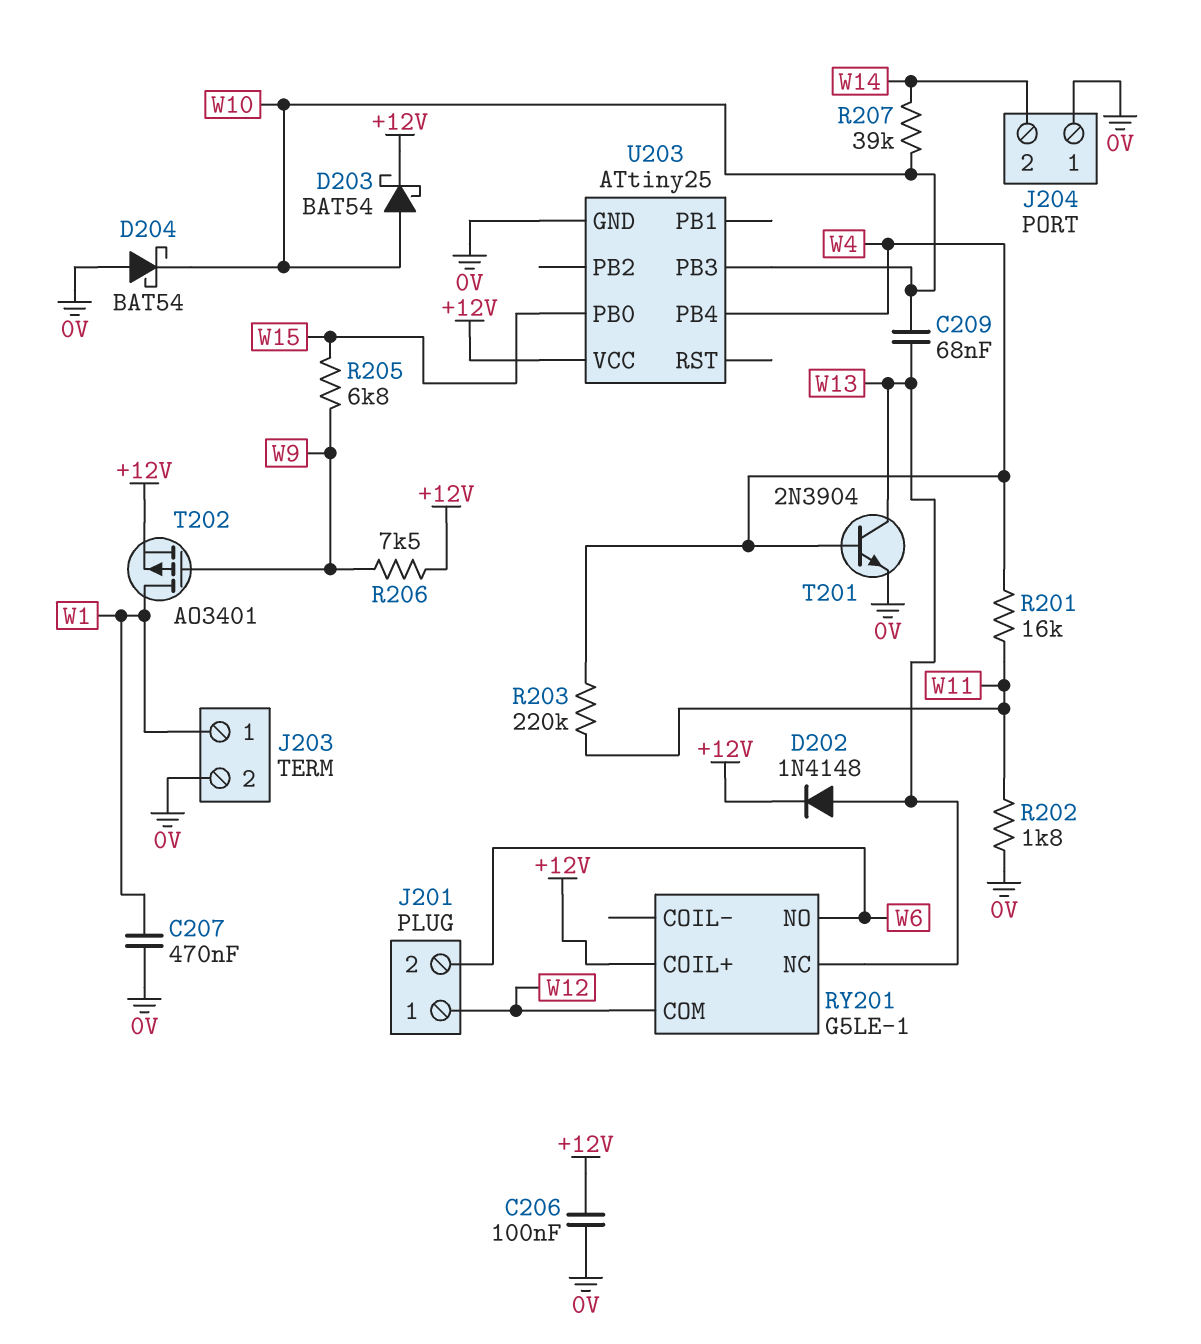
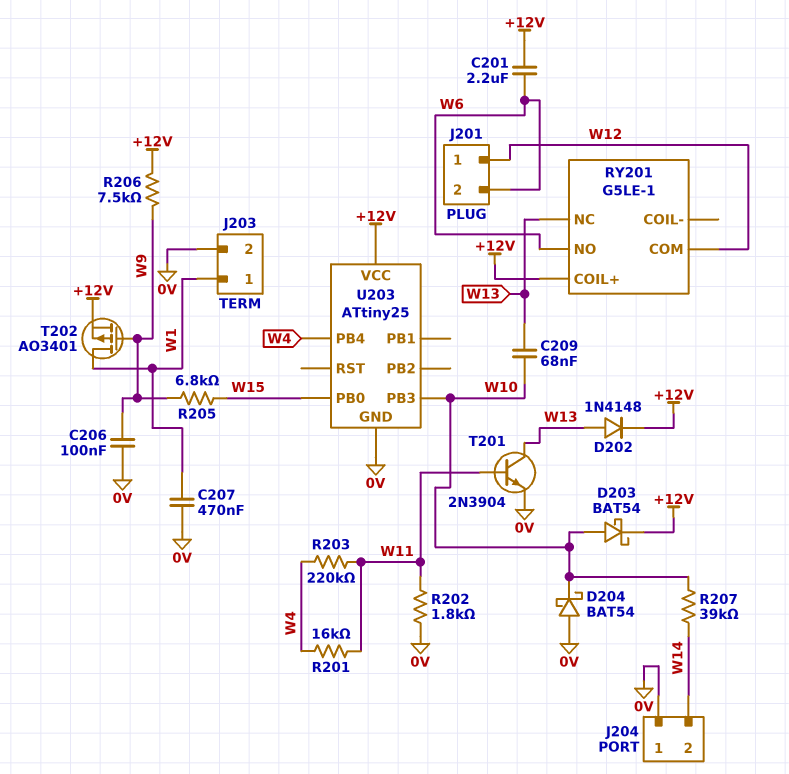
C201: none -> 2.2uF (+12V, W6)
C206: 100nF (+12V, 0V) -> 100nF (0V, W9)
T201: NPN 2N3904 (B W4, C W13, E 0V) -> NPN 2N3904 (B W11, C W13, E 0V)

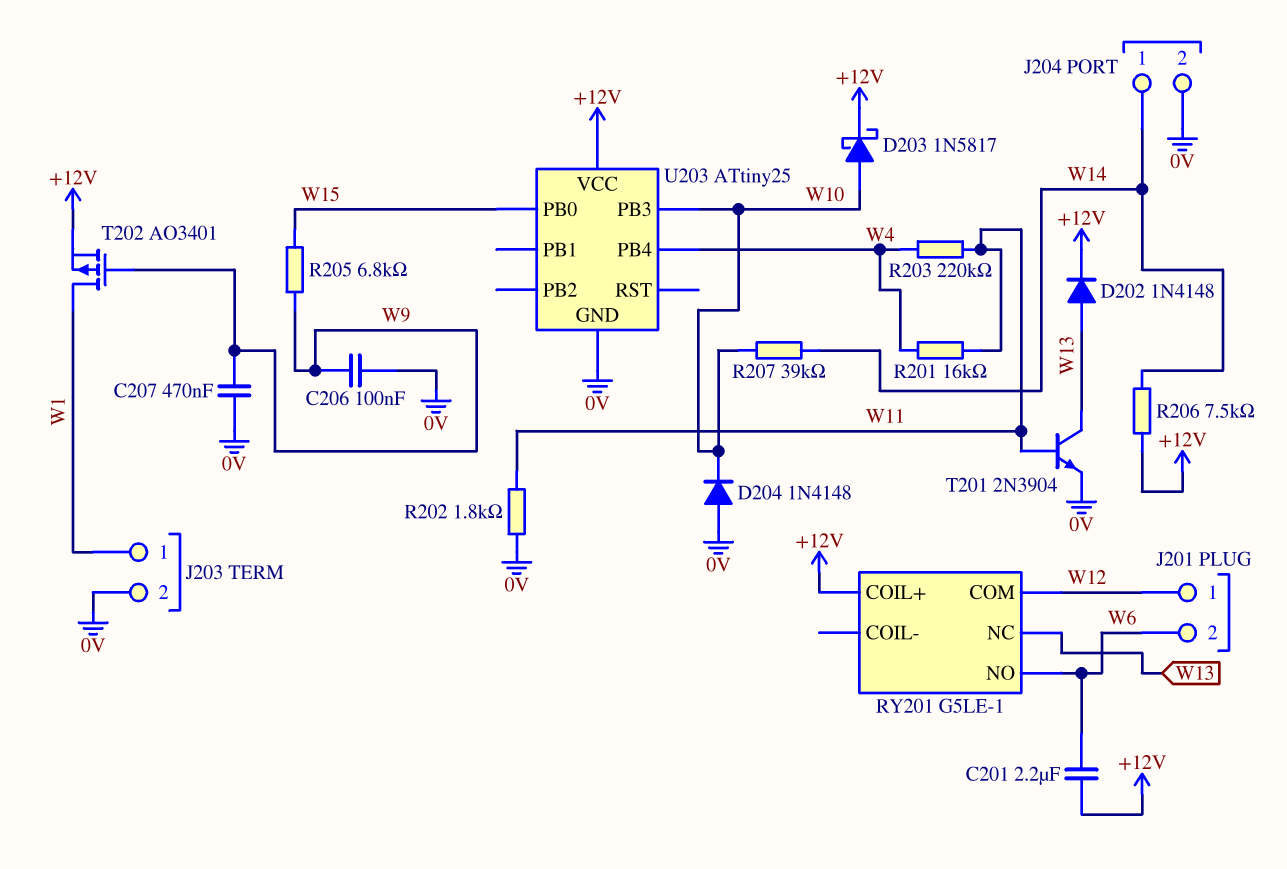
C207: 470nF (0V, W1) -> 470nF (0V, W9)
C209: 68nF (W10, W13) -> none
D203: schottky BAT54 (A W10, K +12V) -> schottky 1N5817 (A W10, K +12V)
D204: schottky BAT54 (A 0V, K W10) -> diode 1N4148 (A 0V, K W10)
J204 pin 1: 0V -> W14
J204 pin 2: W14 -> 0V
R206: 7.5k (+12V, W9) -> 7.5k (+12V, W14)

